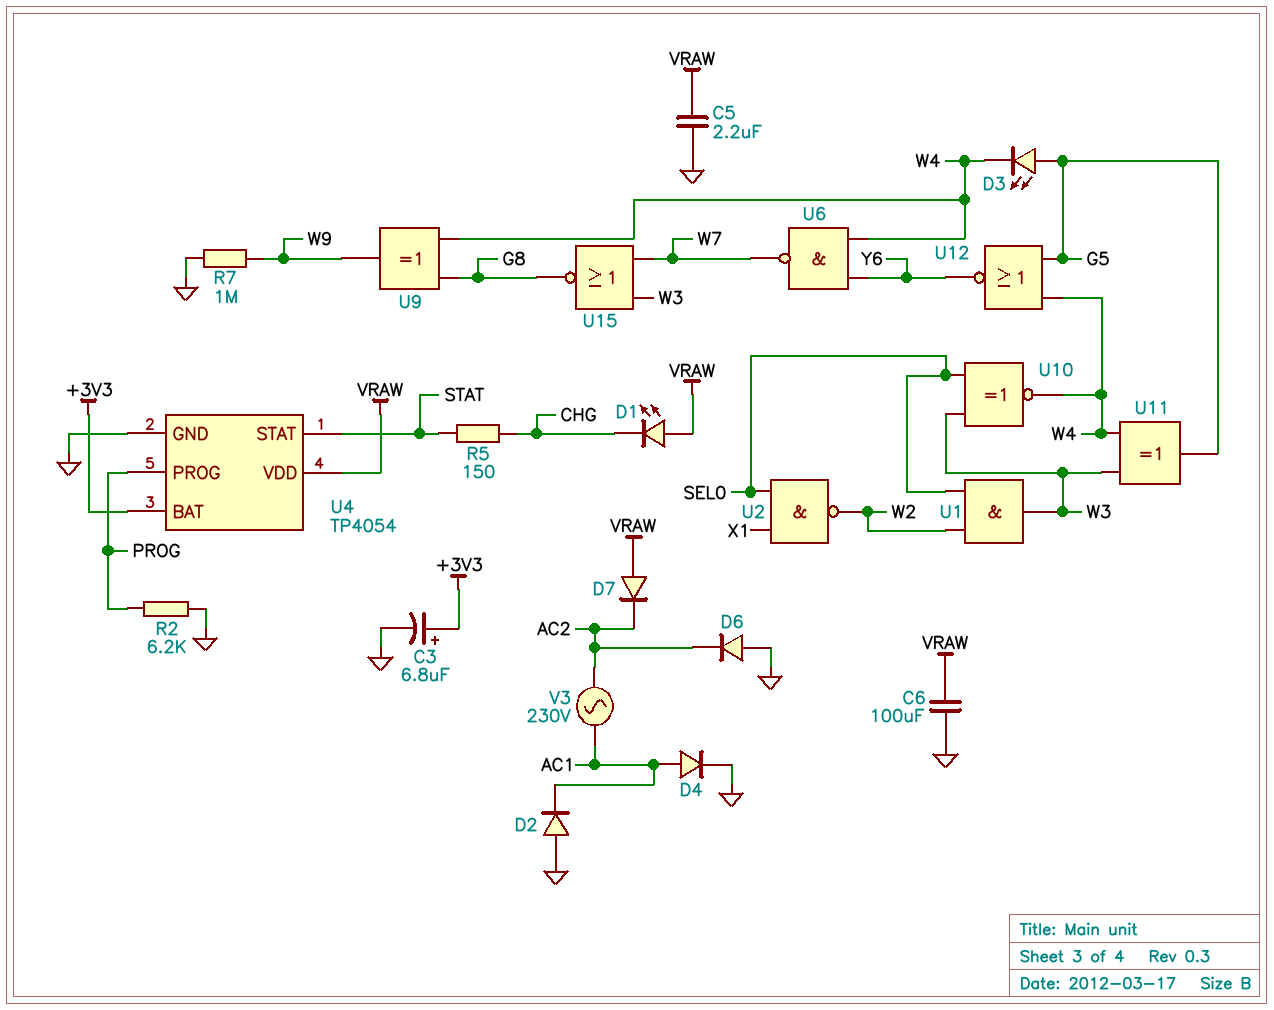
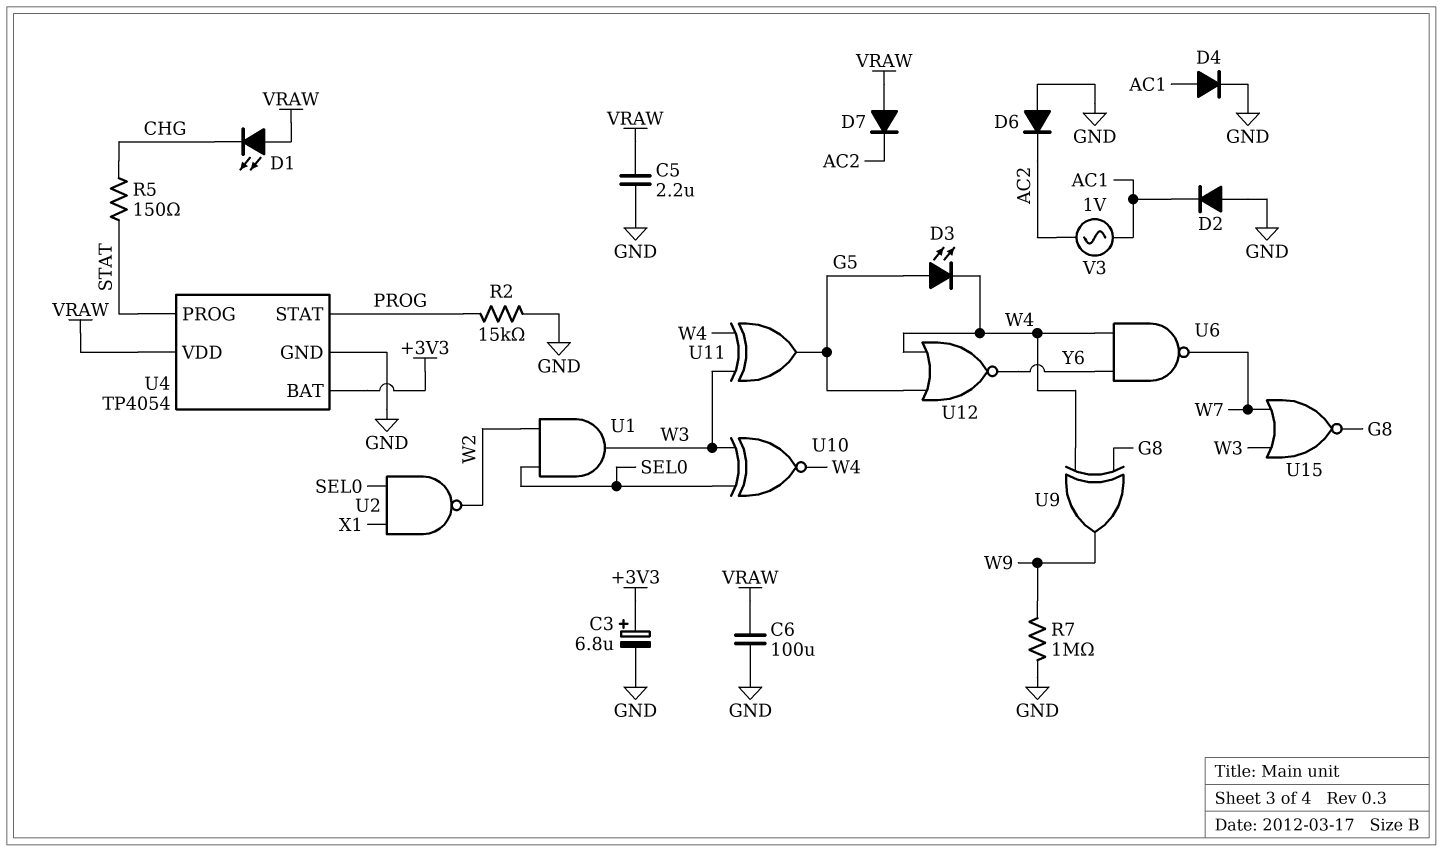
R2: 6.2k (GND, PROG) -> 15k (GND, PROG)
U4 pin PROG: PROG -> STAT
U4 pin STAT: STAT -> PROG
V3: AC 230V (AC1, AC2) -> AC 1V (AC1, AC2)

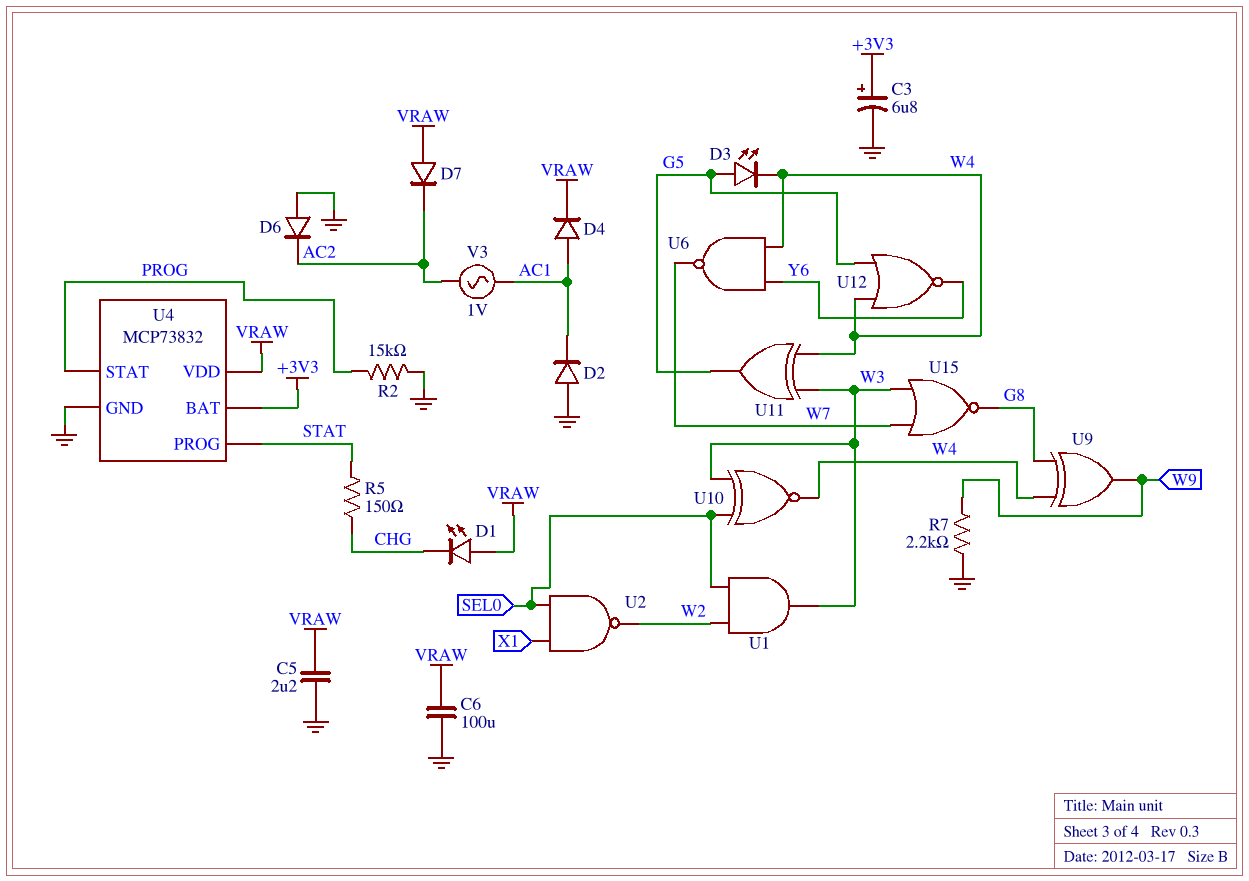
D4: diode (A AC1, K GND) -> diode (A AC1, K VRAW)
R7: 1M (GND, W9) -> 2.2k (GND, W9)
U4: TP4054 -> MCP73832

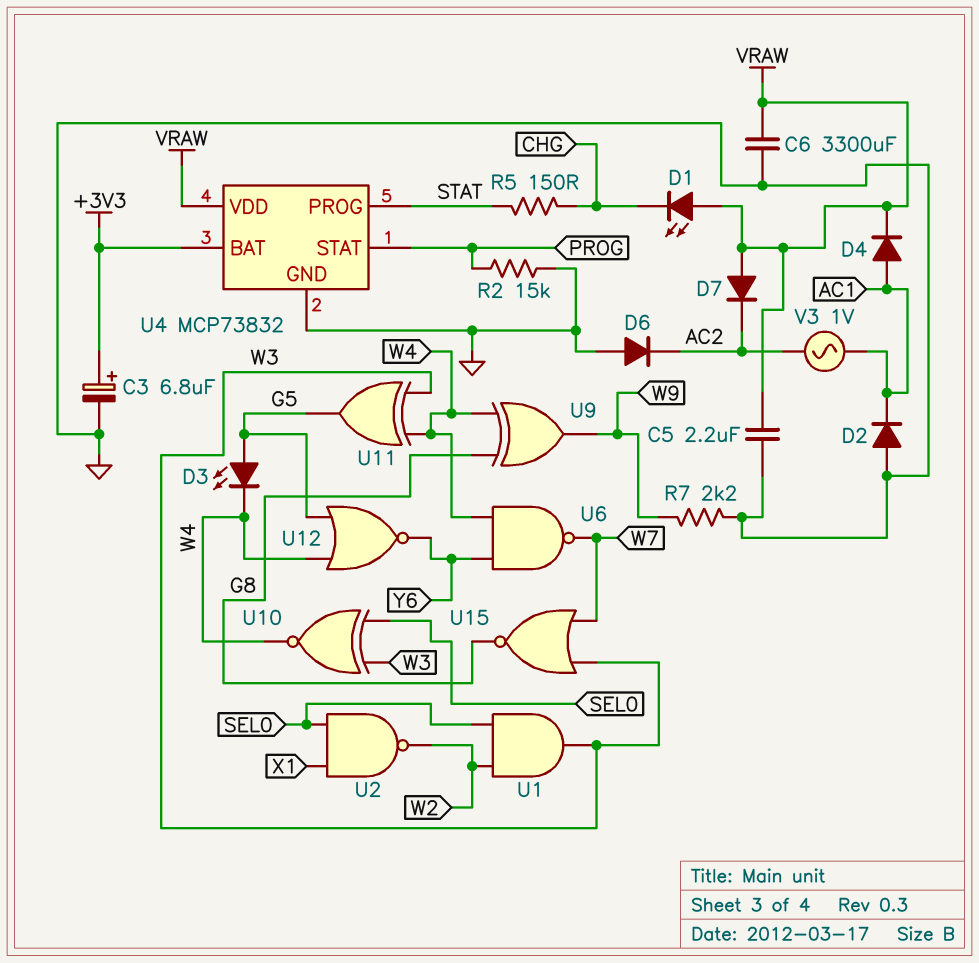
C6: 100uF (GND, VRAW) -> 3300uF (GND, VRAW)

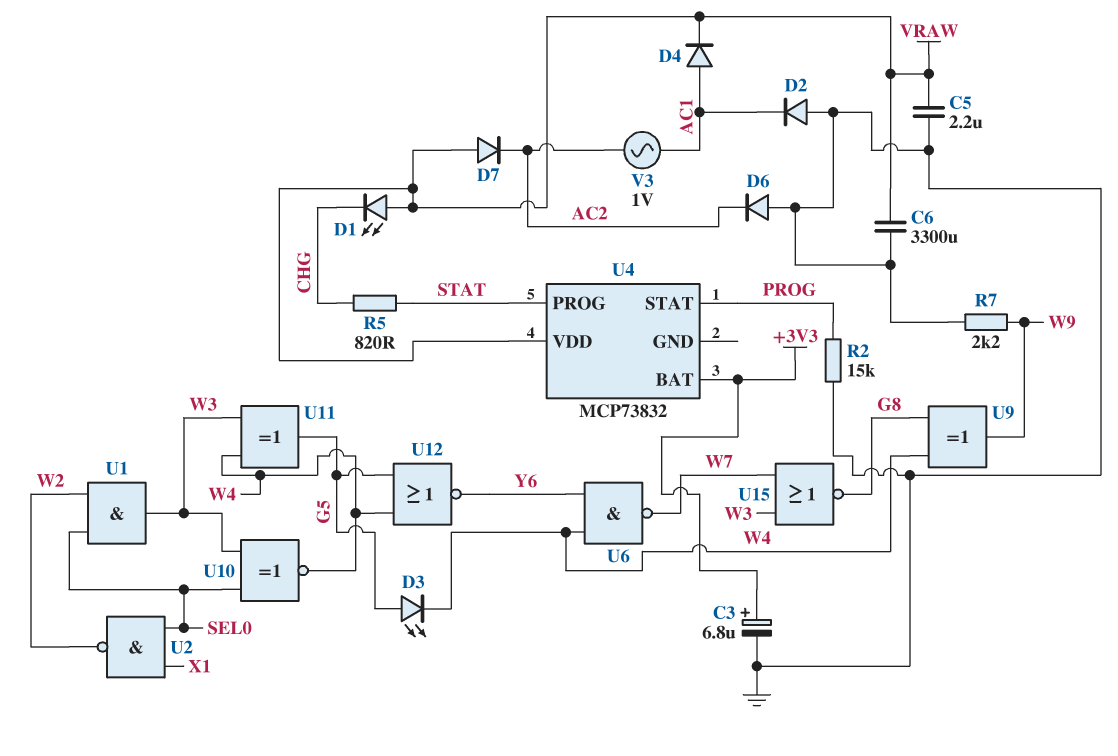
R5: 150 (CHG, STAT) -> 820 (CHG, STAT)
U4 pin GND: GND -> none

